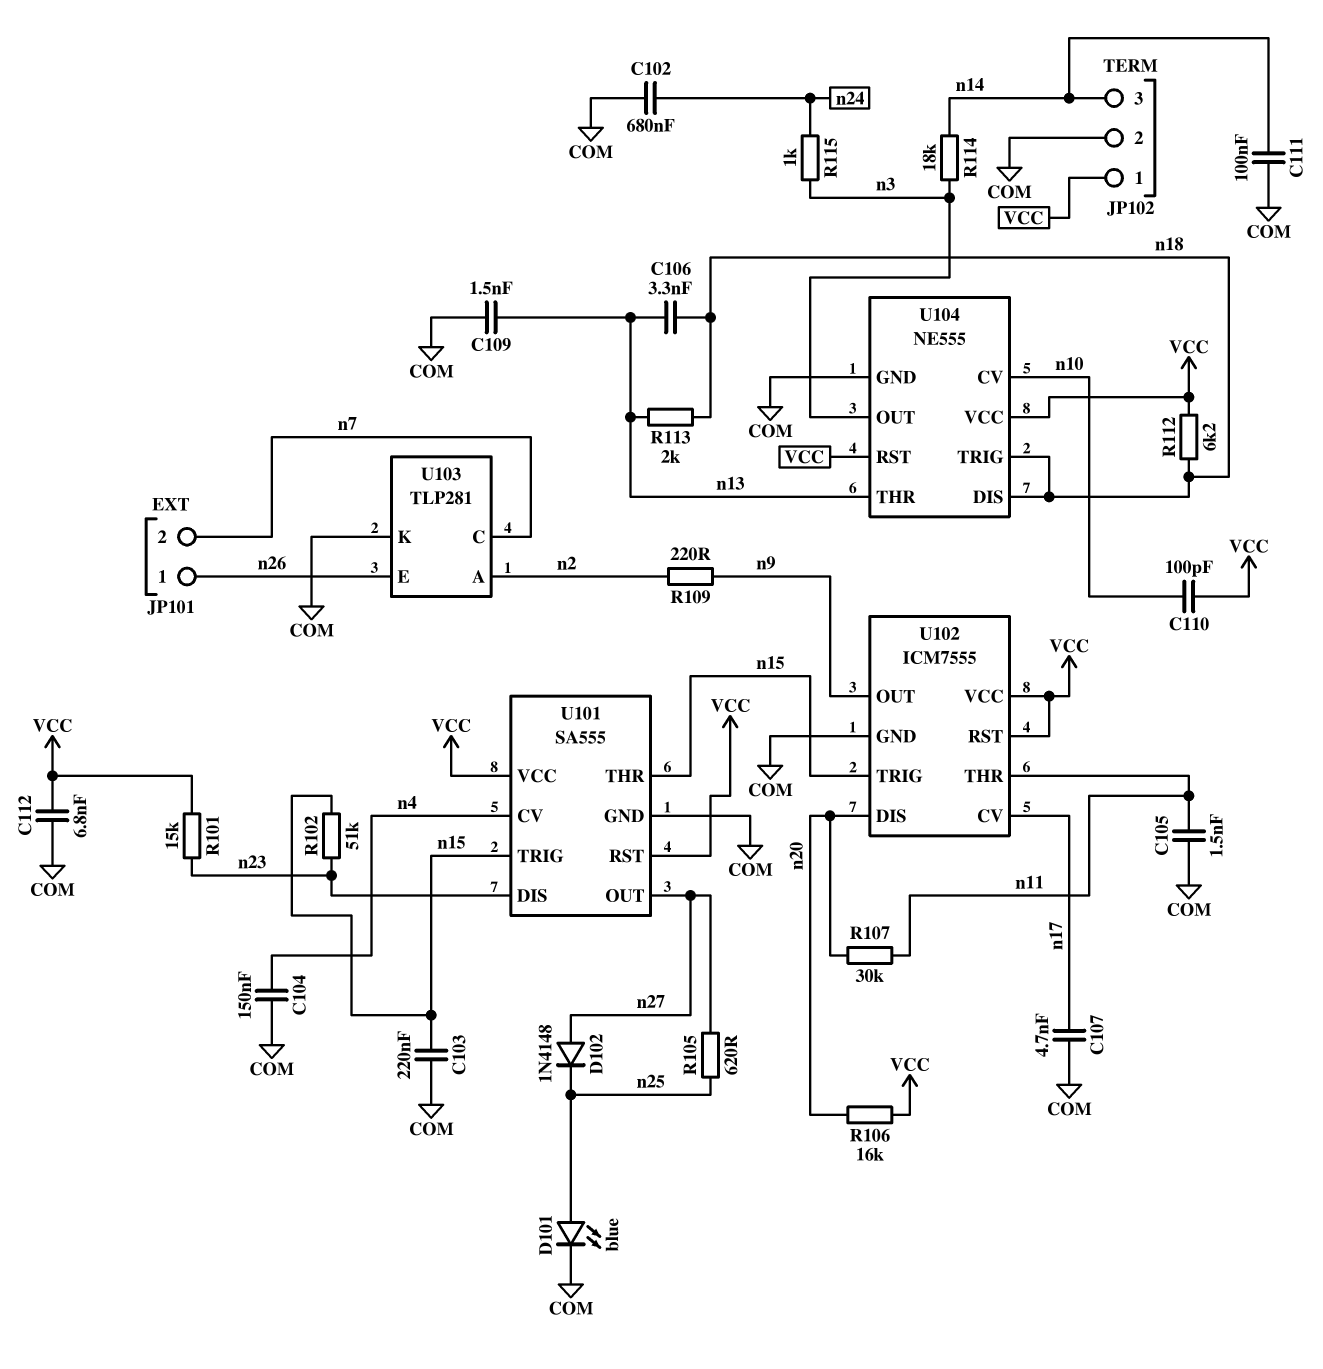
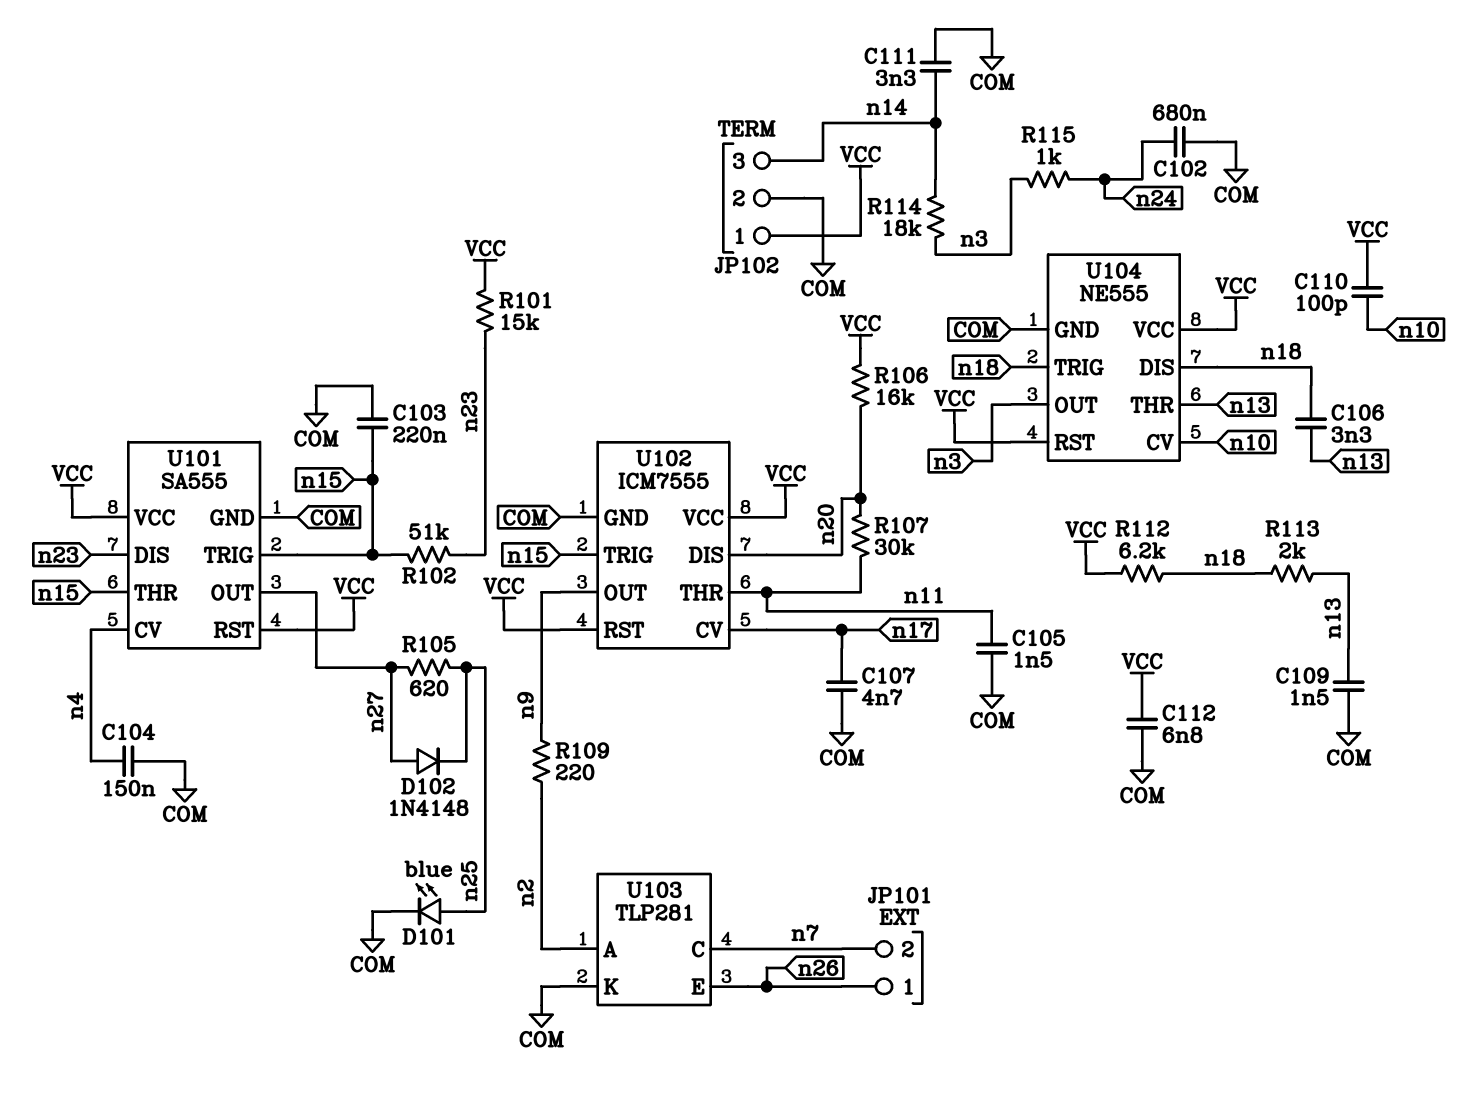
C111: 100nF (COM, n14) -> 3.3nF (COM, n14)

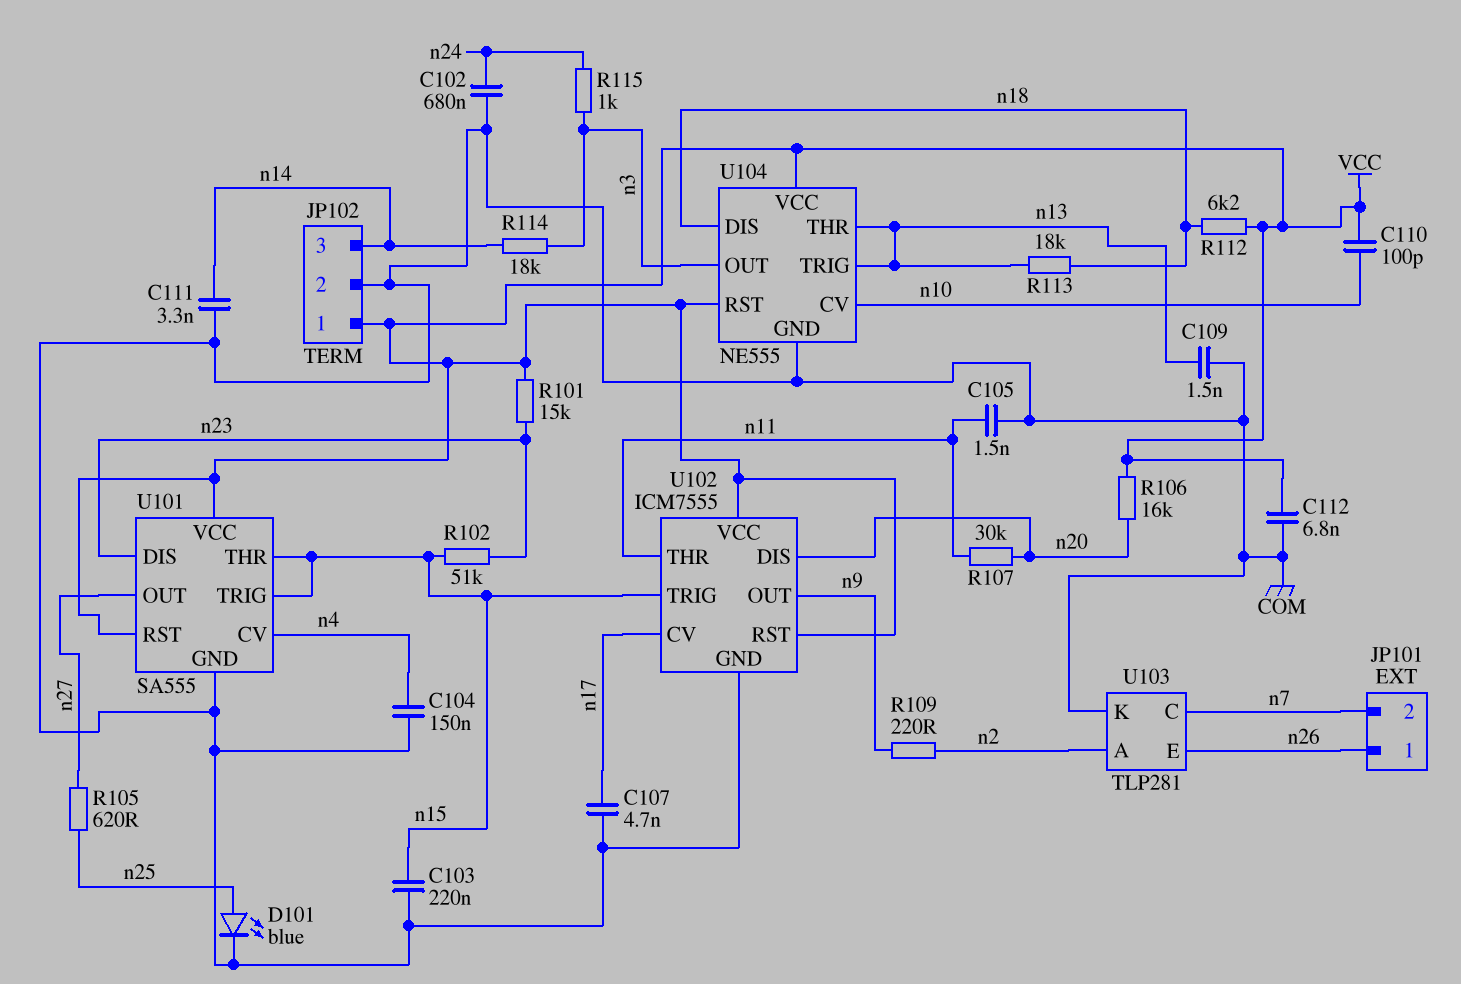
C106: 3.3nF (n13, n18) -> none
D102: diode 1N4148 (A n27, K n25) -> none
R113: 2k (n13, n18) -> 18k (n13, n18)
U104 pin TRIG: n18 -> n13

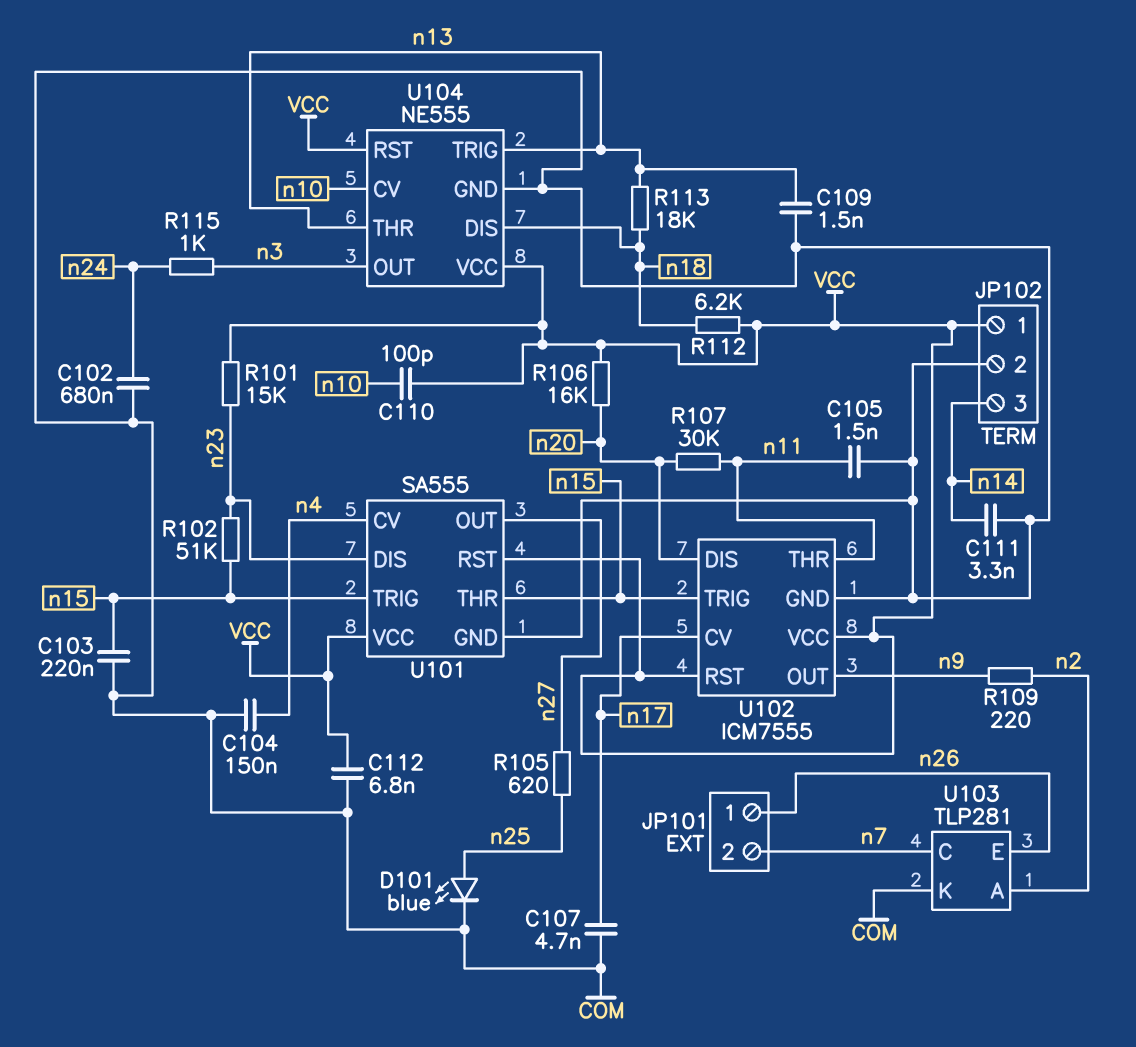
R114: 18k (n3, n14) -> none

